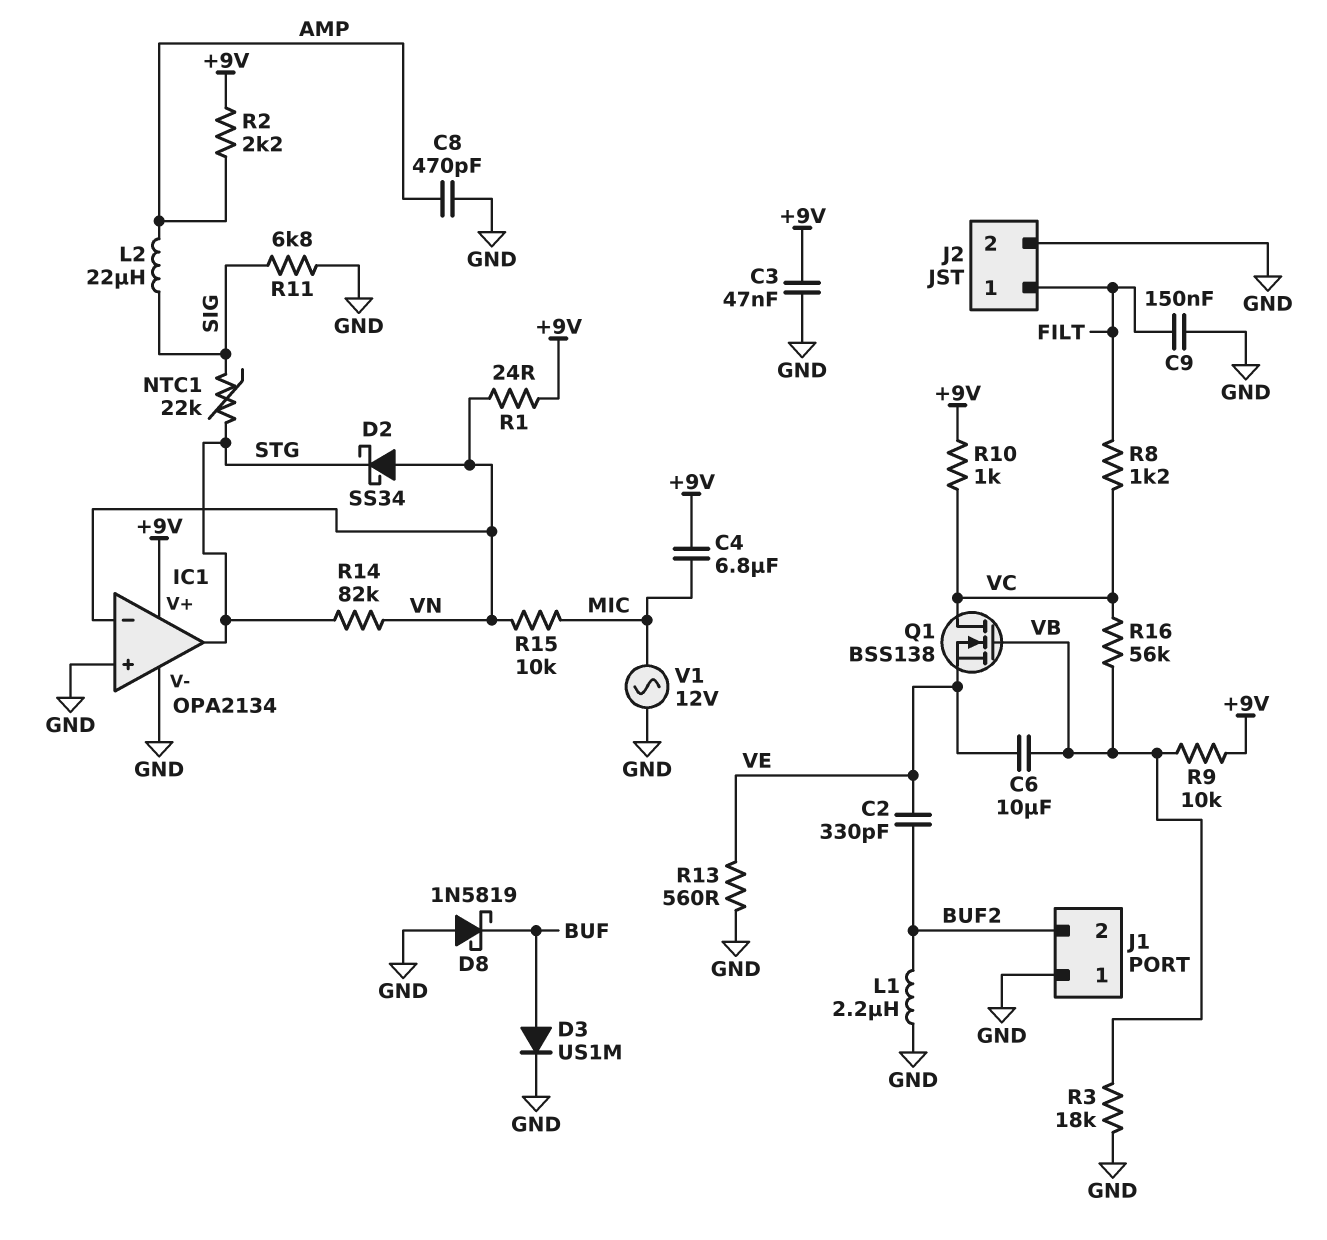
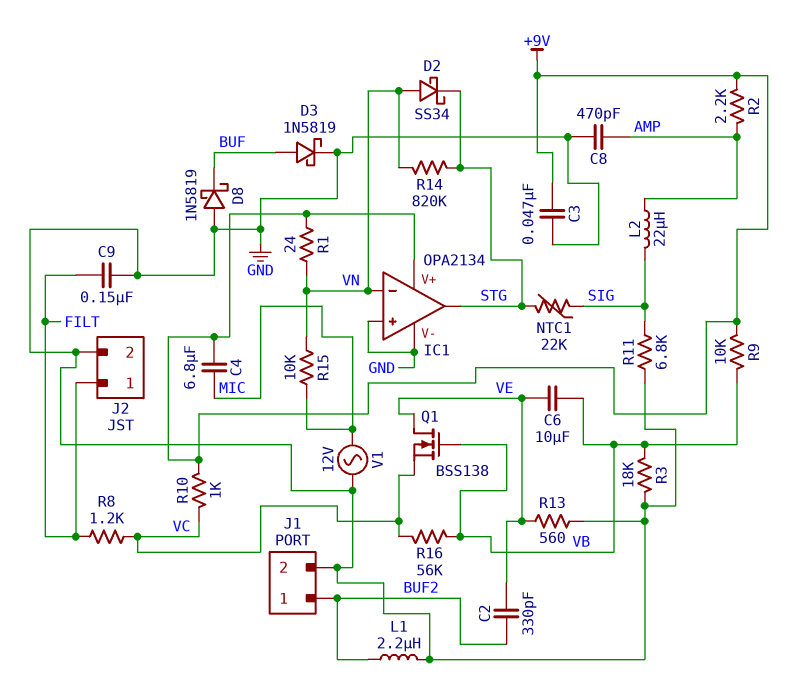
D3: diode US1M (A BUF, K GND) -> schottky 1N5819 (A BUF, K GND)
J1 pin 1: GND -> BUF2
J1 pin 2: BUF2 -> GND
Q1: NMOS BSS138 (G VB, D VC, S VE) -> NMOS BSS138 (G VB, D VE, S VC)
R14: 82k (STG, VN) -> 820k (STG, VN)

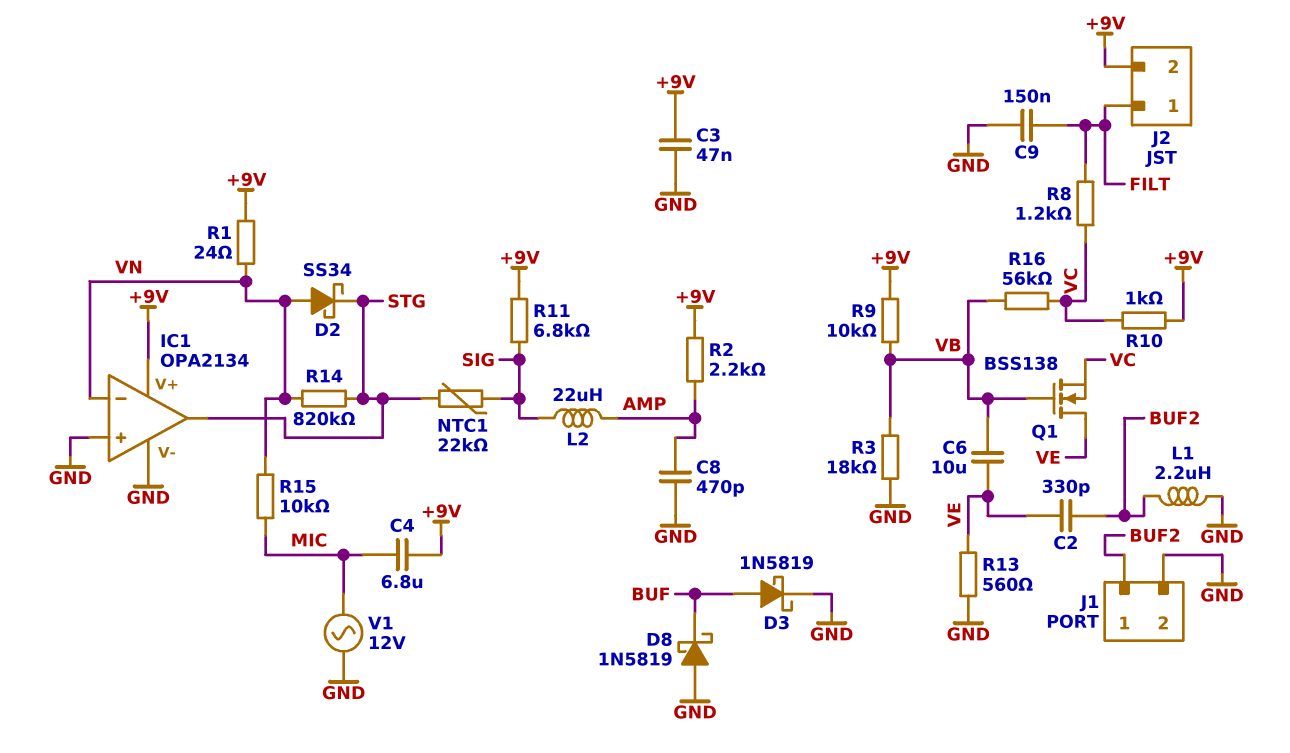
J2 pin 2: GND -> +9V
R11: 6.8k (GND, SIG) -> 6.8k (+9V, SIG)

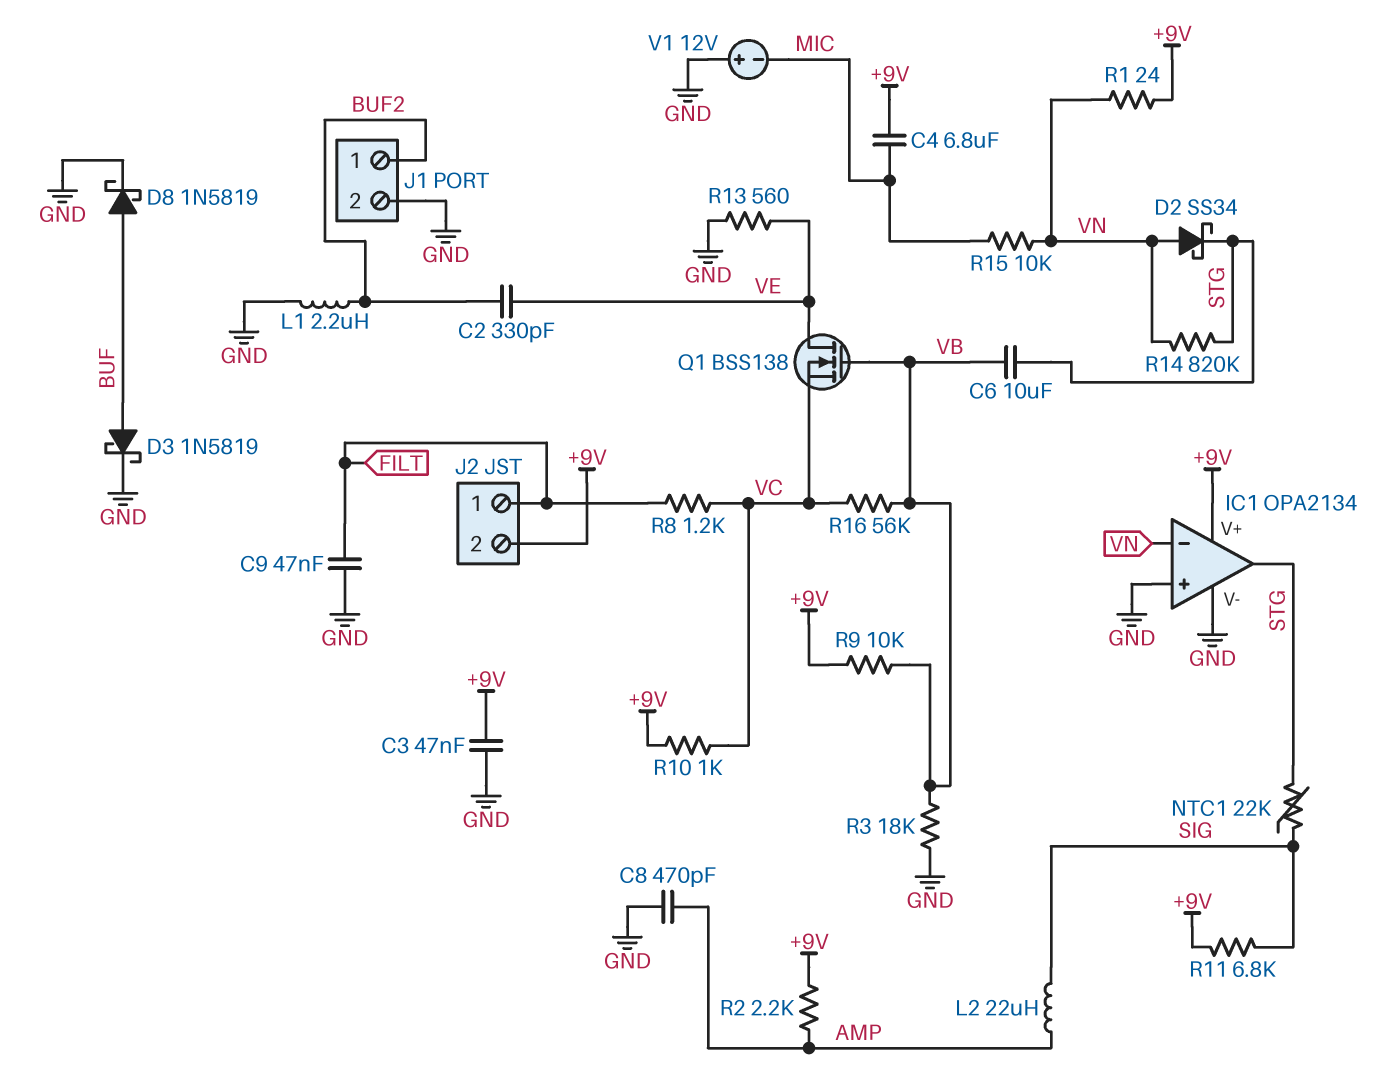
C6: 10uF (VB, VE) -> 10uF (STG, VB)
C9: 150nF (FILT, GND) -> 47nF (FILT, GND)
D8: schottky 1N5819 (A GND, K BUF) -> schottky 1N5819 (A BUF, K GND)
V1: AC 12V (GND, MIC) -> 12V (plus GND, minus MIC)

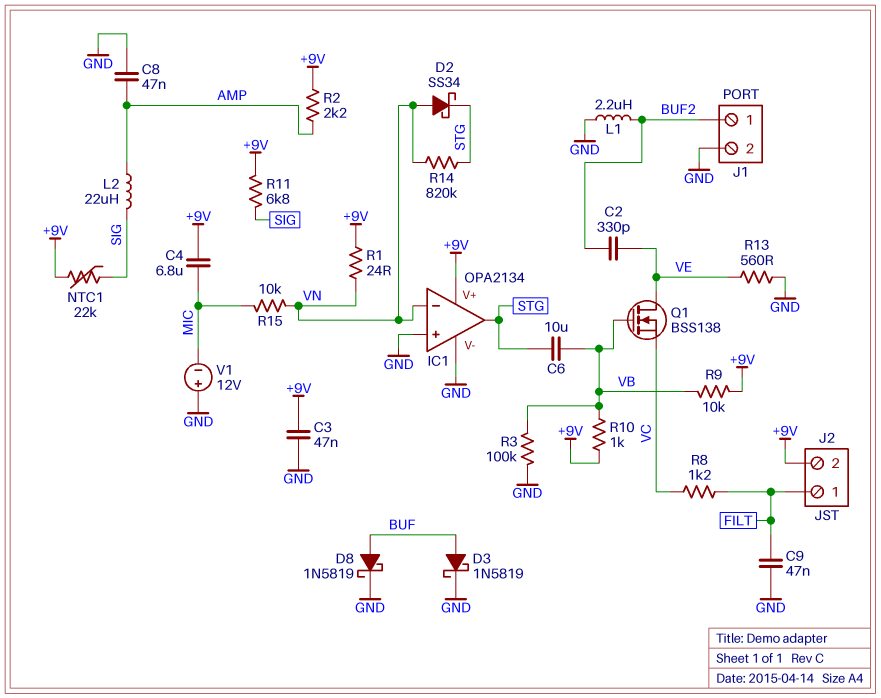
C8: 470pF (AMP, GND) -> 47nF (AMP, GND)
NTC1: 22k (SIG, STG) -> 22k (+9V, SIG)
R3: 18k (GND, VB) -> 100k (GND, VB)
R10: 1k (+9V, VC) -> 1k (+9V, VB)
R16: 56k (VB, VC) -> none

